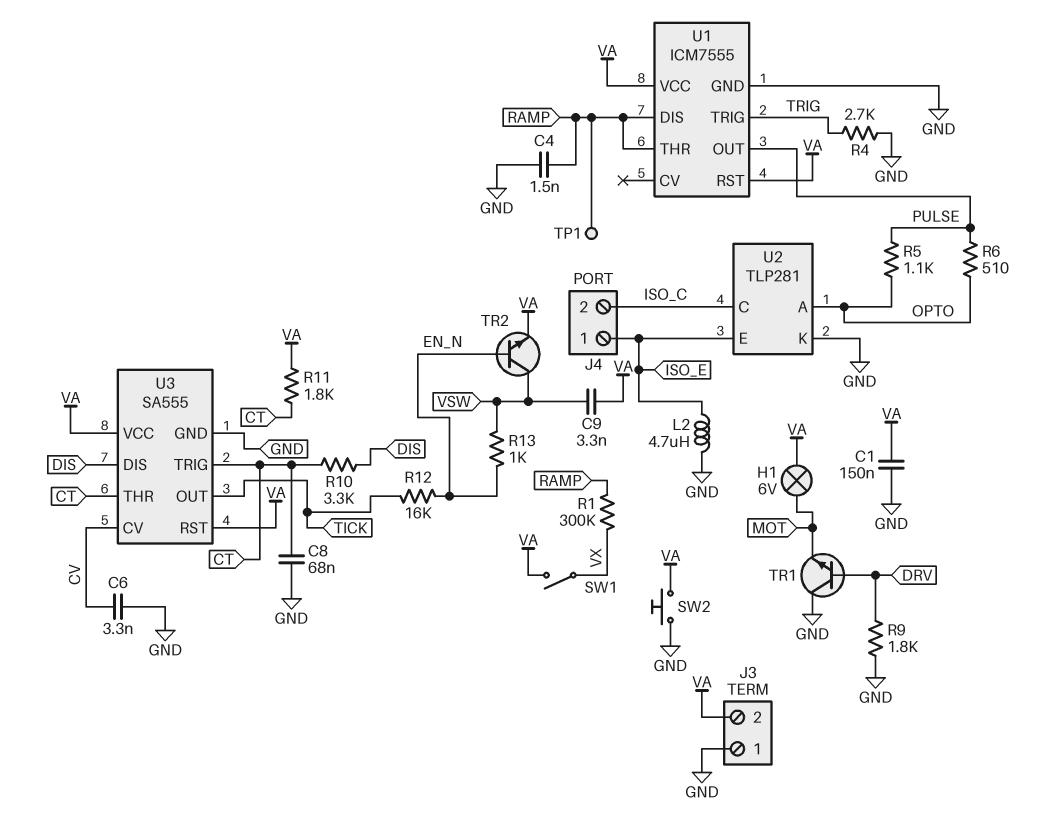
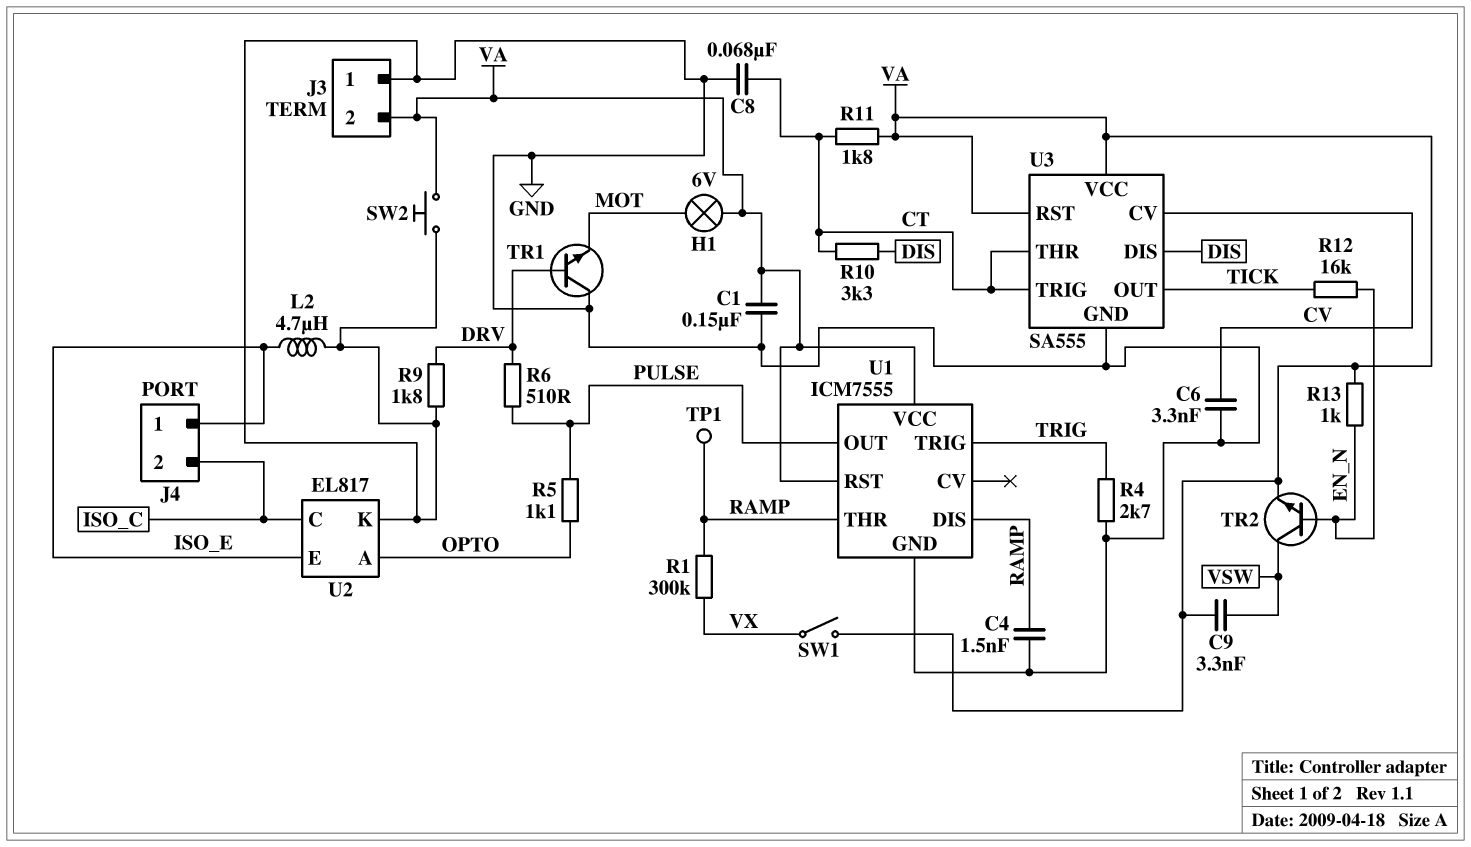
R6: 510 (OPTO, PULSE) -> 510 (DRV, PULSE)
R13: 1k (EN_N, VSW) -> 1k (EN_N, VA)
U2: TLP281 -> EL817

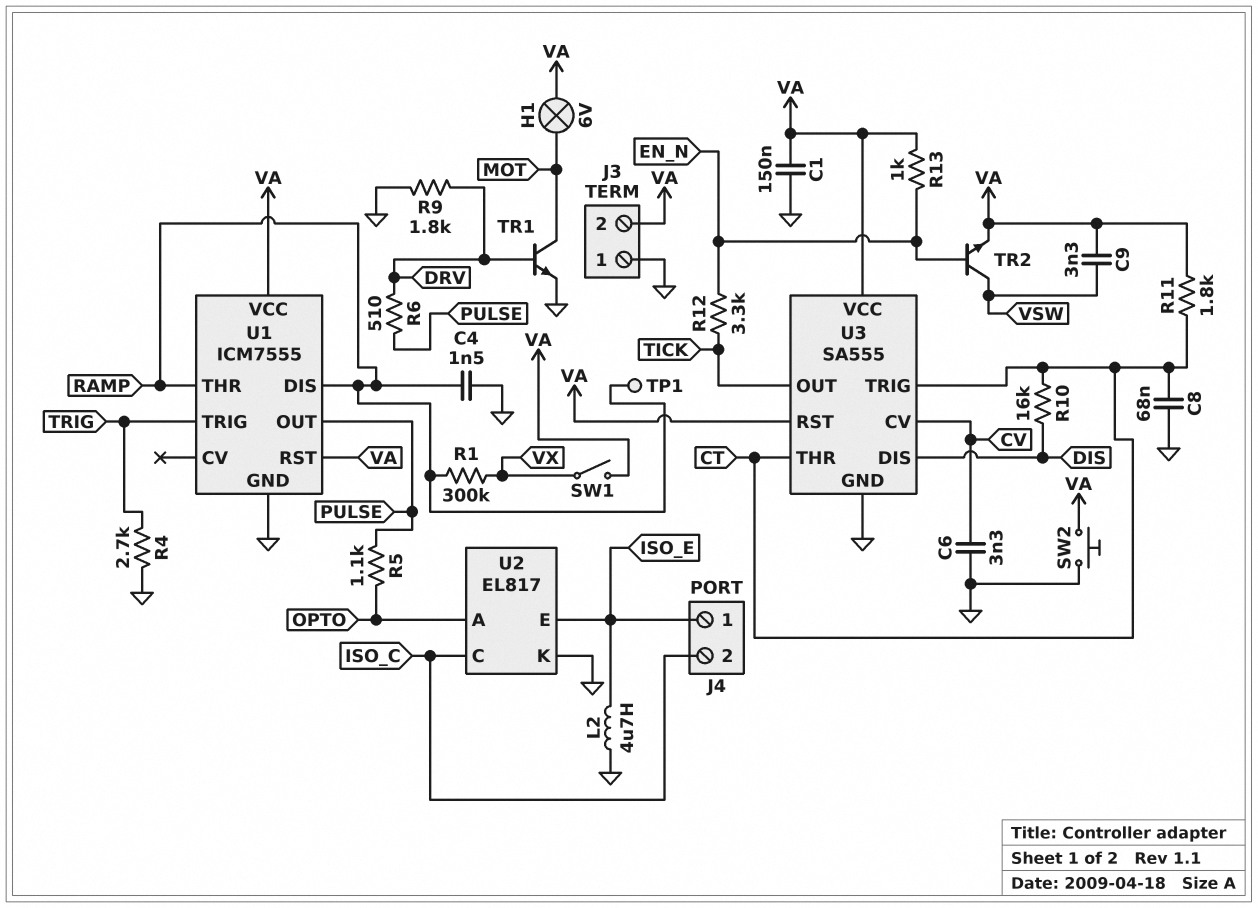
R10: 3.3k (CT, DIS) -> 16k (CT, DIS)
R12: 16k (EN_N, TICK) -> 3.3k (EN_N, TICK)
TR1: NPN (B DRV, C GND, E MOT) -> NPN (B DRV, C MOT, E GND)

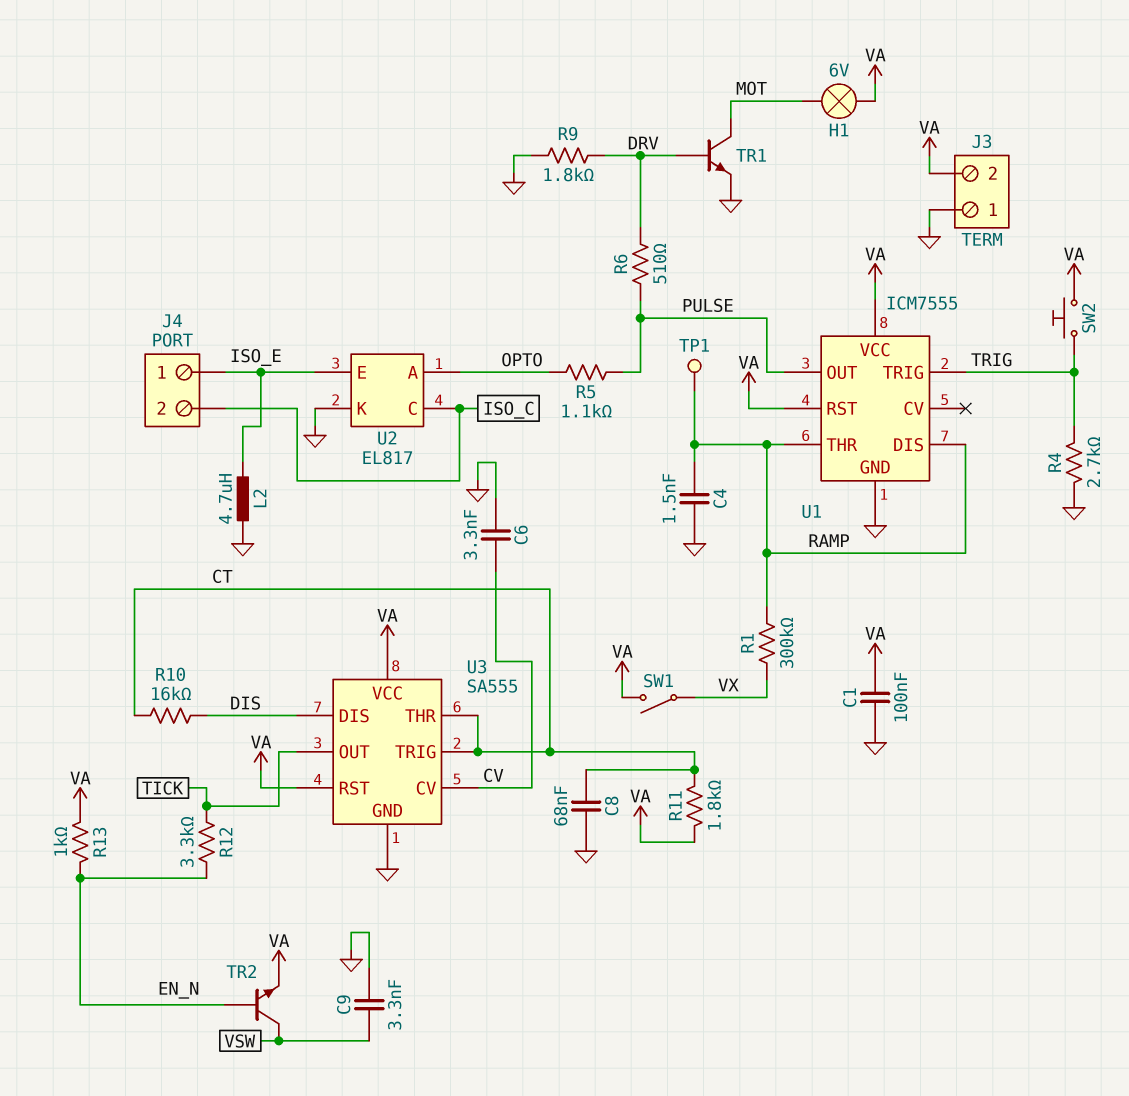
C1: 150nF (GND, VA) -> 100nF (GND, VA)
C9: 3.3nF (VA, VSW) -> 3.3nF (GND, VSW)
SW2: button (GND, VA) -> button (TRIG, VA)

